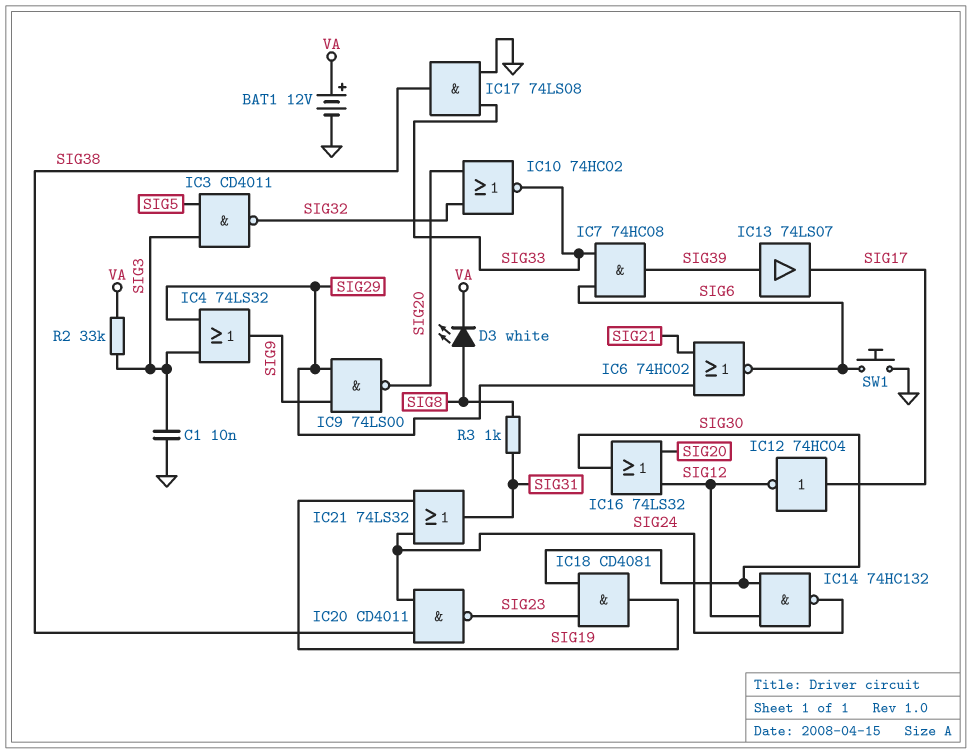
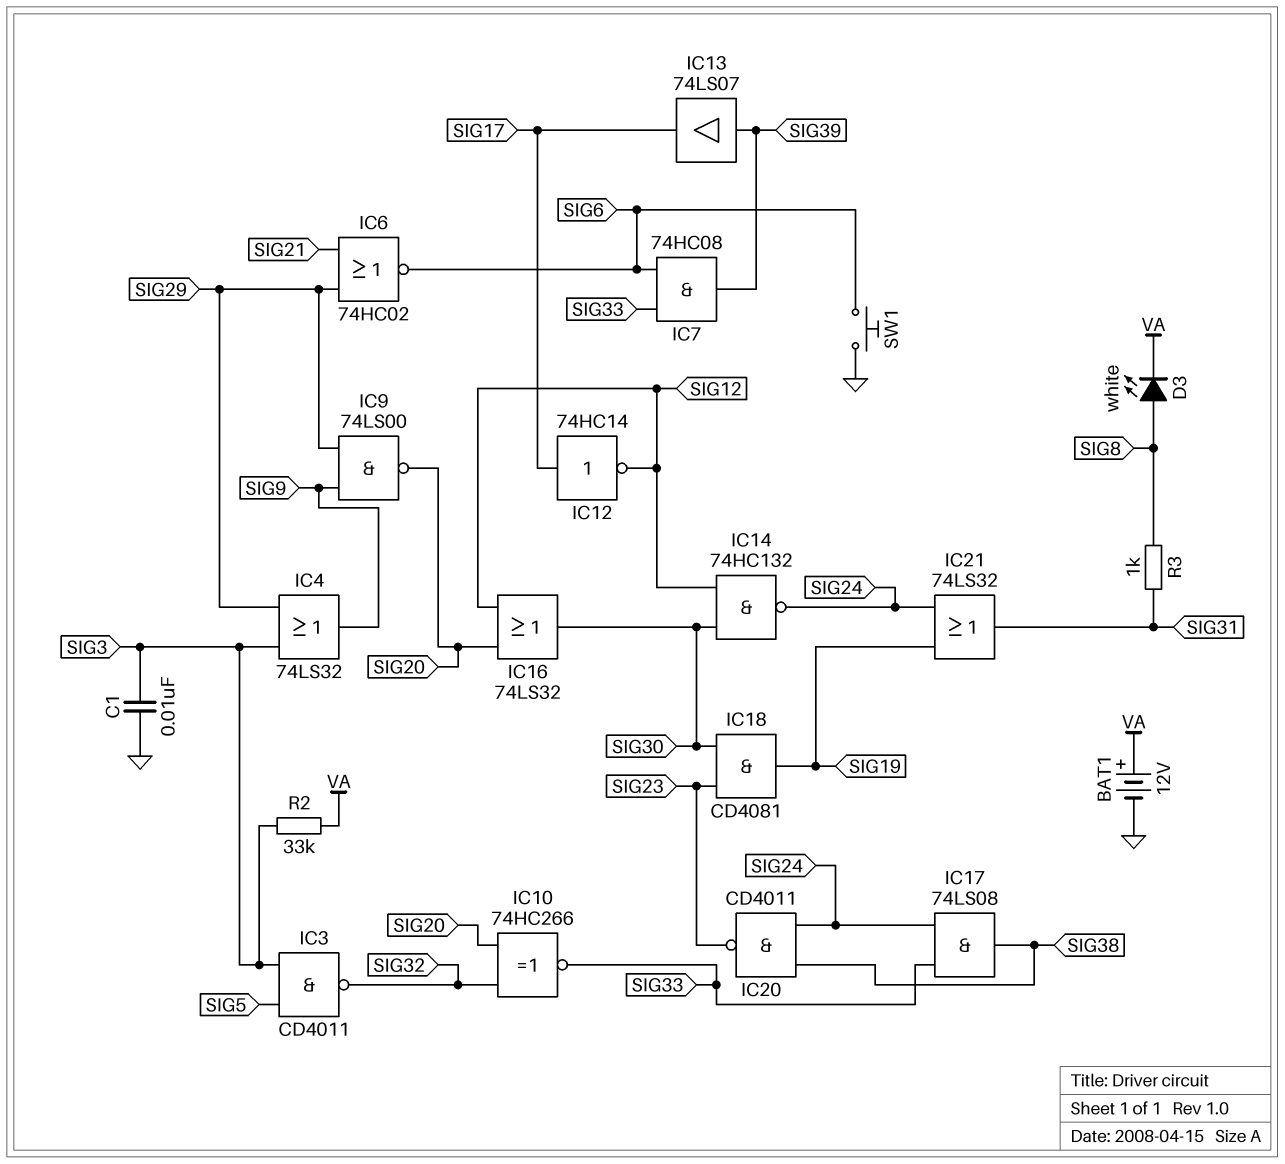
IC10: NOR 74HC02 (in SIG20, in SIG32, out SIG33) -> XNOR 74HC266 (in SIG20, in SIG32, out SIG33)
IC12: NOT 74HC04 (in SIG17, out SIG12) -> NOT 74HC14 (in SIG17, out SIG12)
IC17: AND 74LS08 (in GND, in SIG33, out SIG38) -> AND 74LS08 (in SIG24, in SIG33, out SIG38)

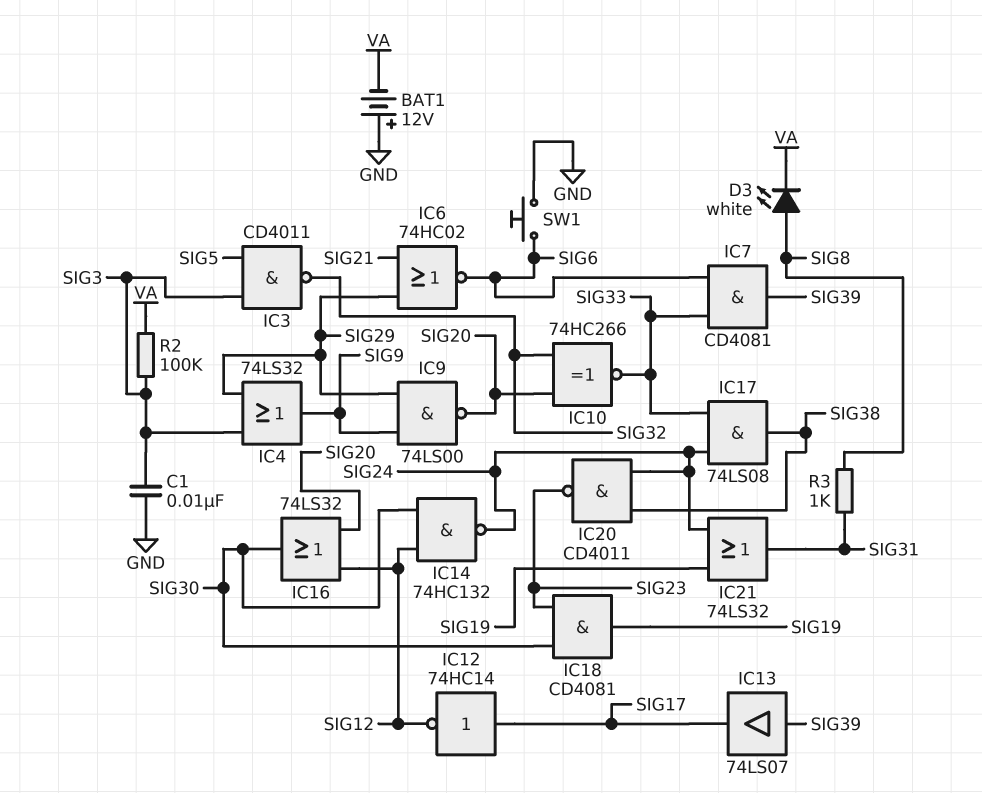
BAT1: 12V (plus VA, minus GND) -> 12V (plus GND, minus VA)
IC7: AND 74HC08 (in SIG6, in SIG33, out SIG39) -> AND CD4081 (in SIG6, in SIG33, out SIG39)
R2: 33k (SIG3, VA) -> 100k (SIG3, VA)

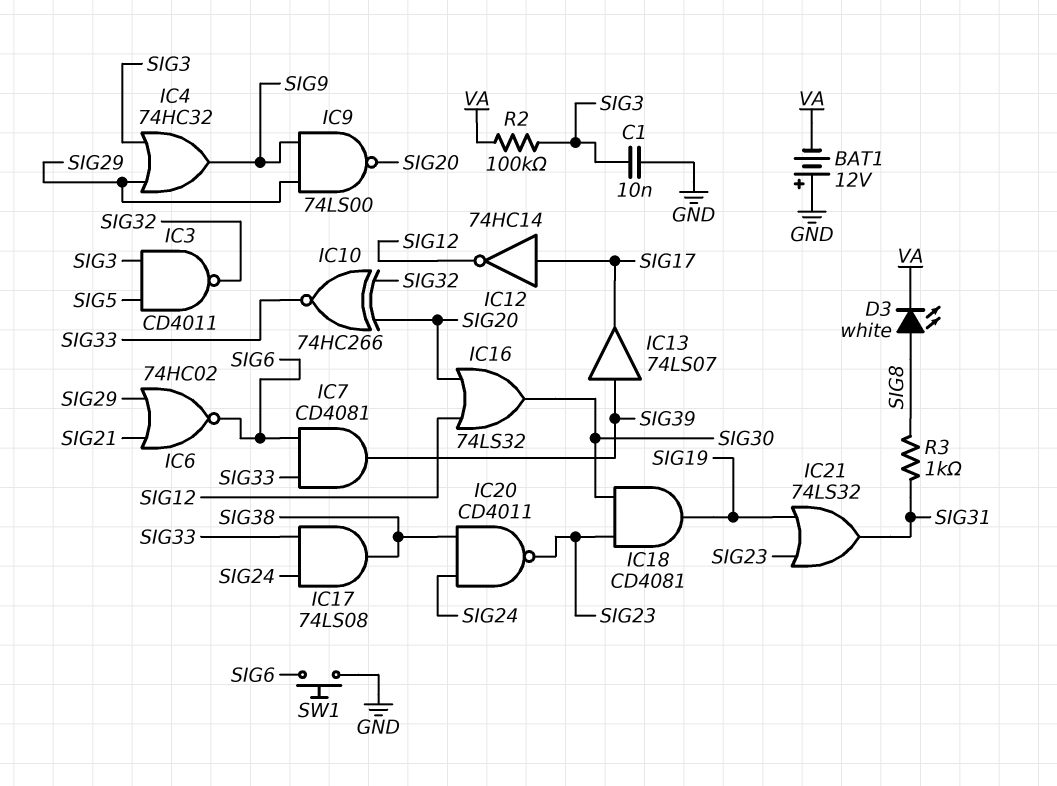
IC4: OR 74LS32 (in SIG3, in SIG29, out SIG9) -> OR 74HC32 (in SIG3, in SIG29, out SIG9)
IC14: NAND 74HC132 (in SIG12, in SIG30, out SIG24) -> none
IC21: OR 74LS32 (in SIG19, in SIG24, out SIG31) -> OR 74LS32 (in SIG19, in SIG23, out SIG31)

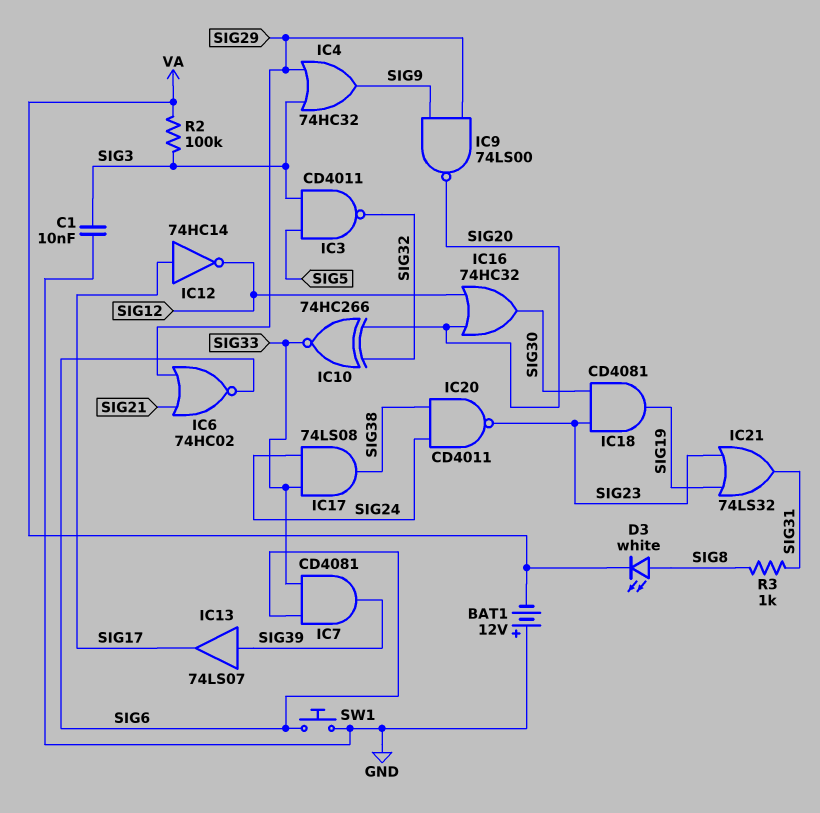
IC16: OR 74LS32 (in SIG12, in SIG20, out SIG30) -> OR 74HC32 (in SIG12, in SIG20, out SIG30)

